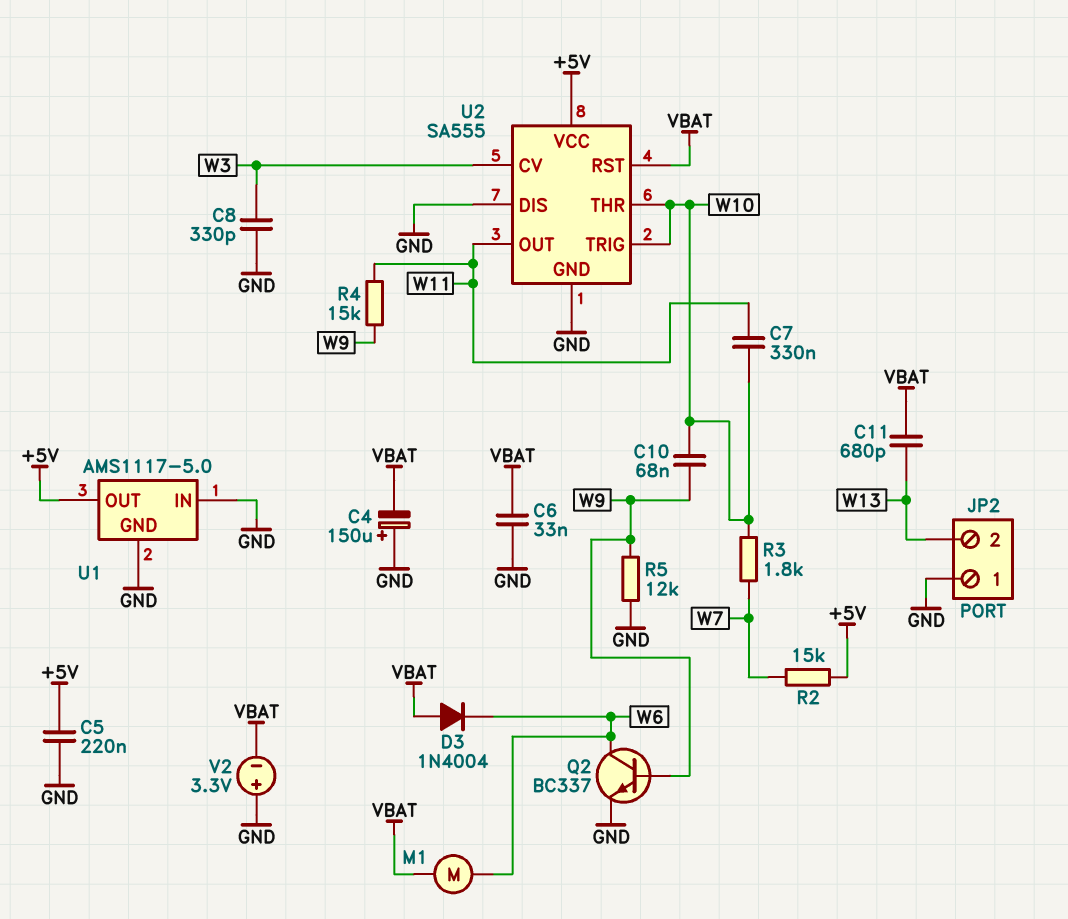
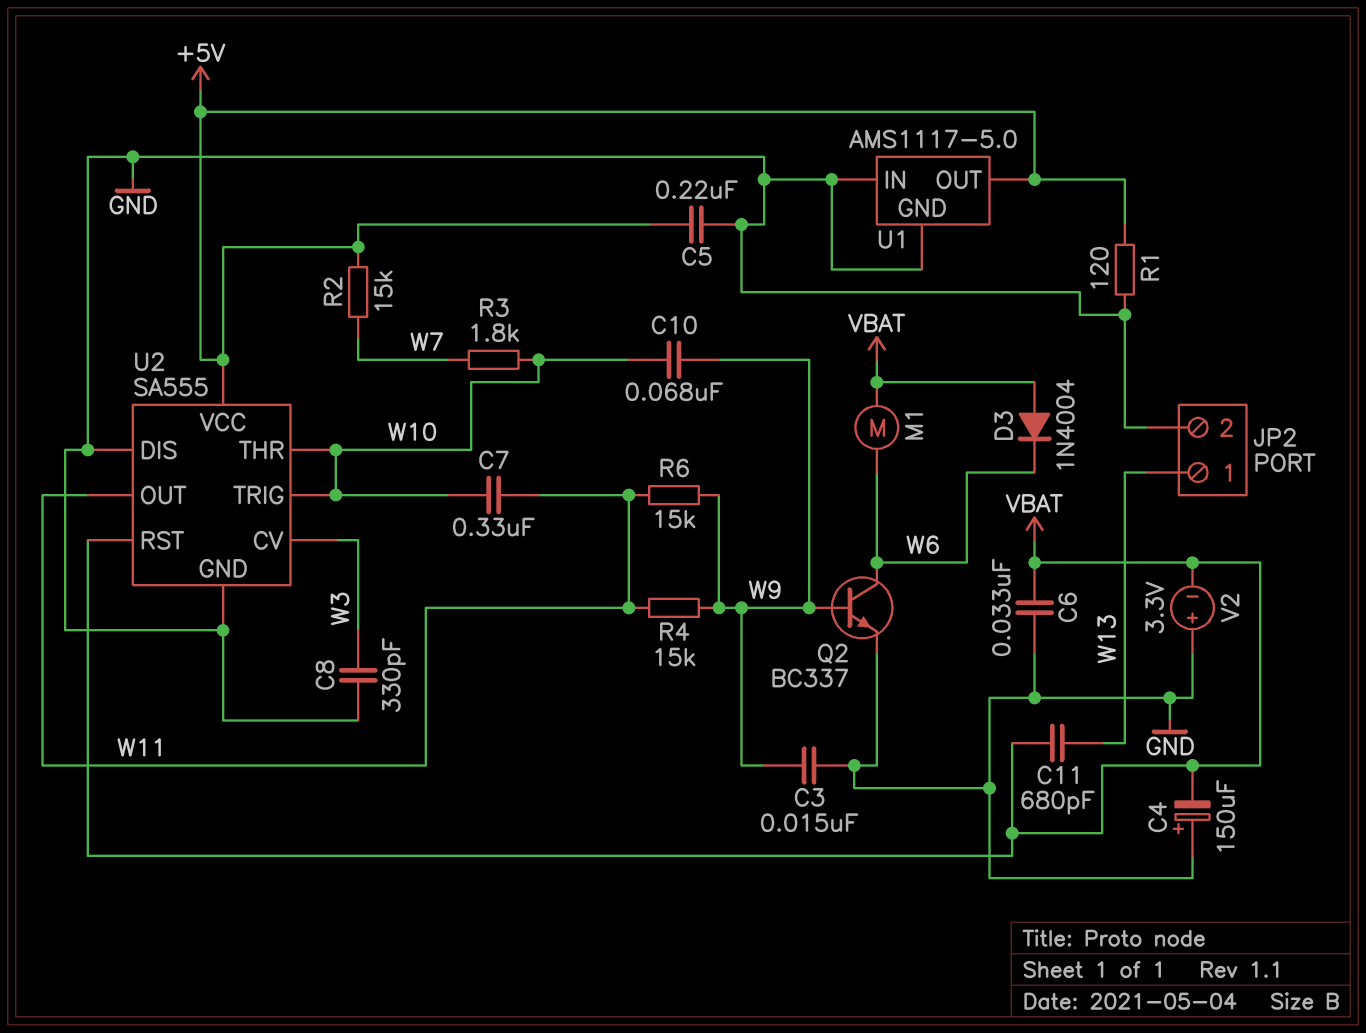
C3: none -> 15nF (GND, W9)
JP2 pin 1: GND -> W13
JP2 pin 2: W13 -> GND
R1: none -> 120 (+5V, GND)
R5: 12k (GND, W9) -> none
R6: none -> 15k (W9, W11)

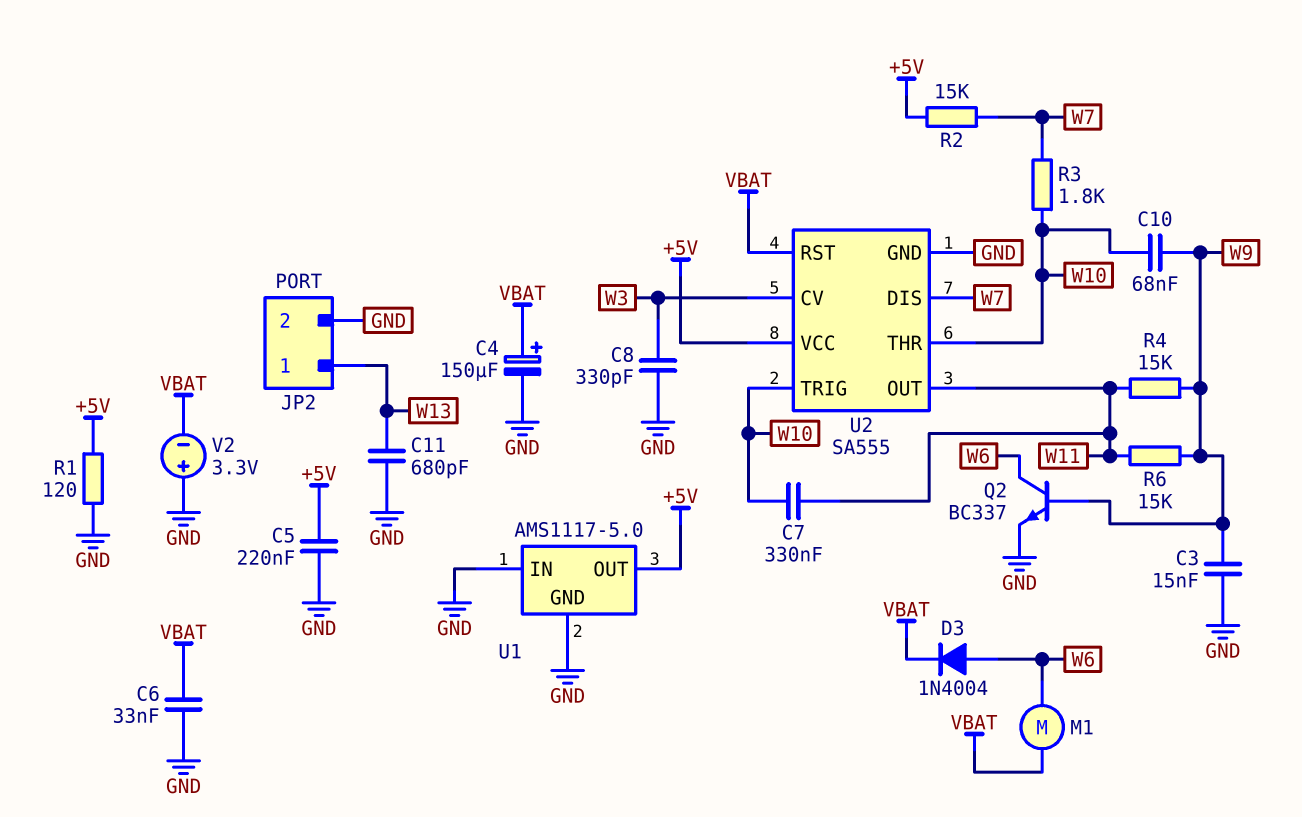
C4: 150uF (plus GND, minus VBAT) -> 150uF (plus VBAT, minus GND)
C11: 680pF (VBAT, W13) -> 680pF (GND, W13)
D3: diode 1N4004 (A VBAT, K W6) -> diode 1N4004 (A W6, K VBAT)
U2 pin DIS: GND -> W7

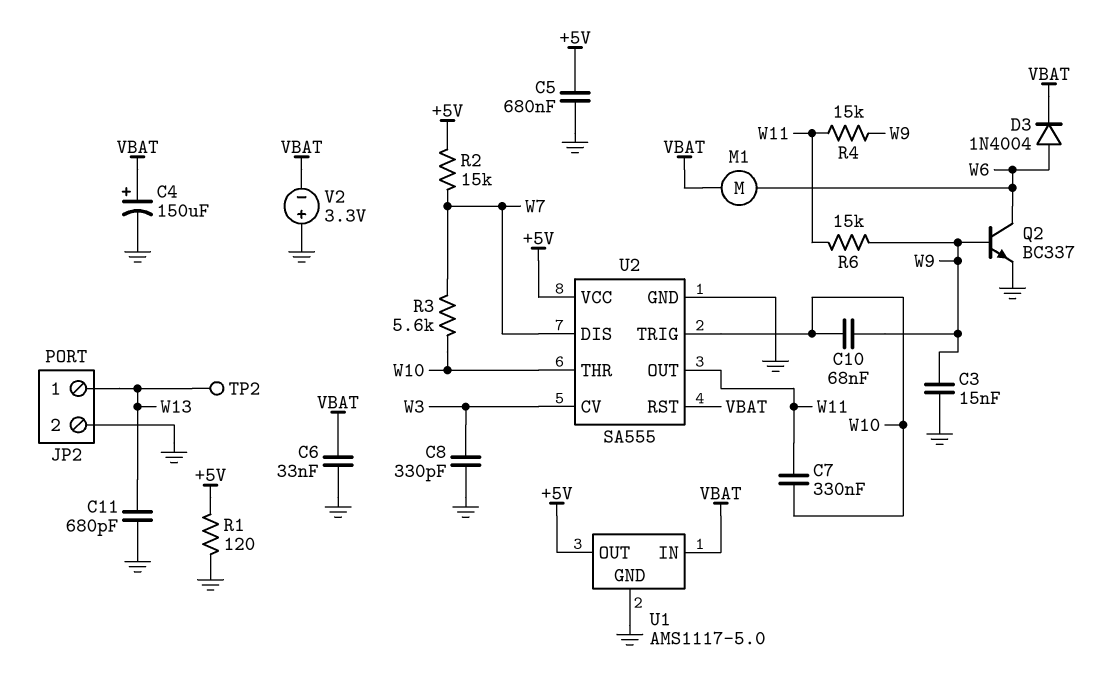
C5: 220nF (+5V, GND) -> 680nF (+5V, GND)
R3: 1.8k (W7, W10) -> 5.6k (W7, W10)
TP2: none -> test point (W13)
U1 pin IN: GND -> VBAT

